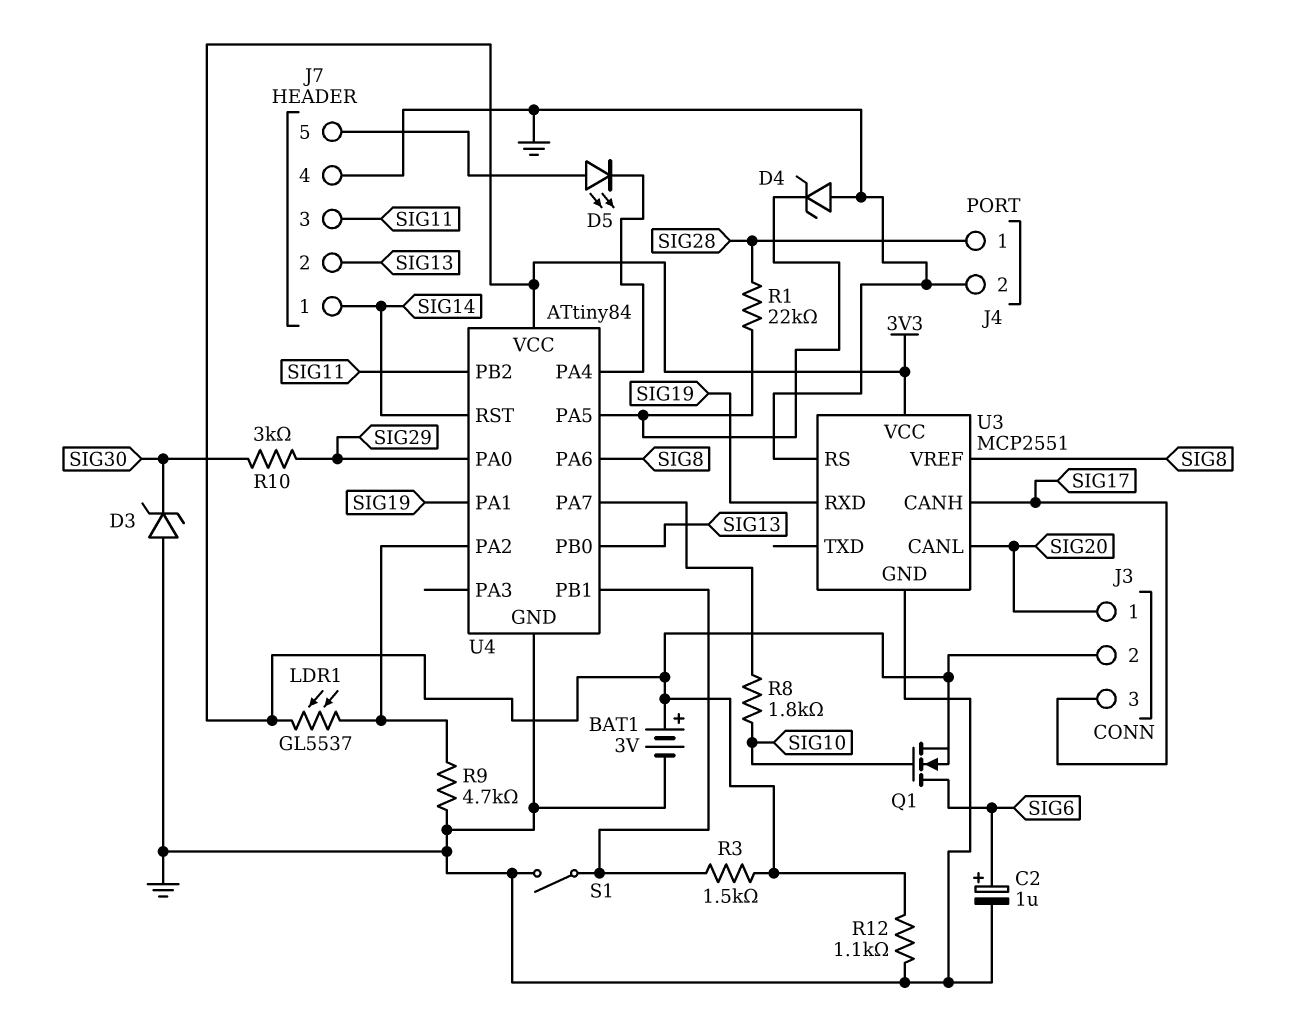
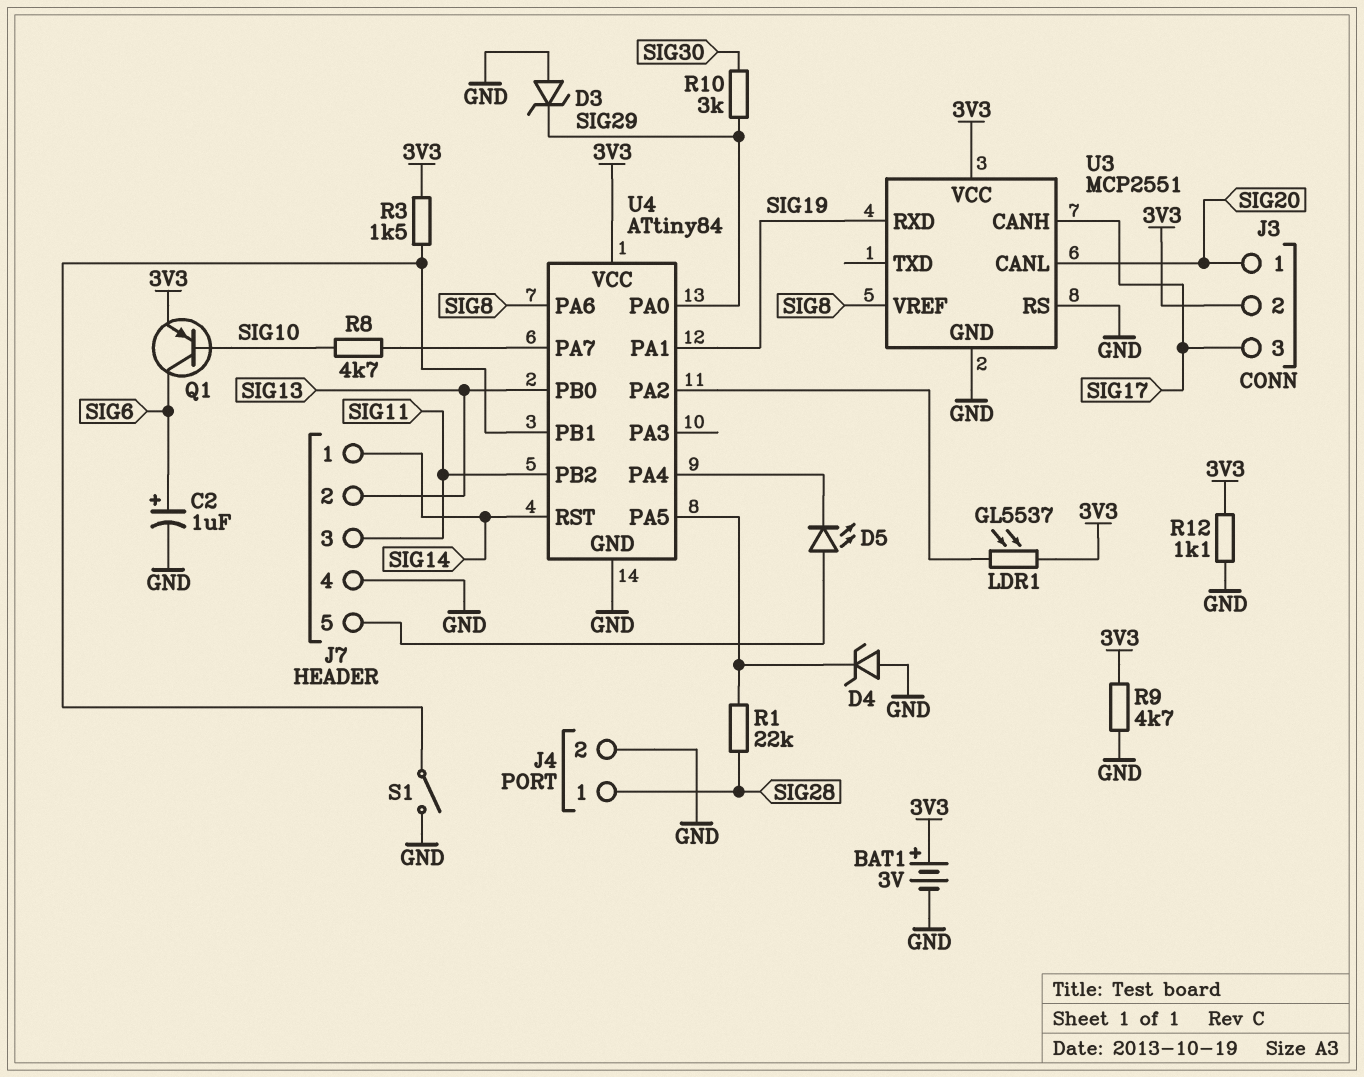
D3: zener (A GND, K SIG30) -> zener (A GND, K SIG29)
Q1: NMOS (G SIG10, D SIG6, S 3V3) -> PNP (B SIG10, C SIG6, E 3V3)
R8: 1.8k (SIG10, U4/PA7) -> 4.7k (SIG10, U4/PA7)
R9: 4.7k (GND, U4/PA2) -> 4.7k (3V3, GND)

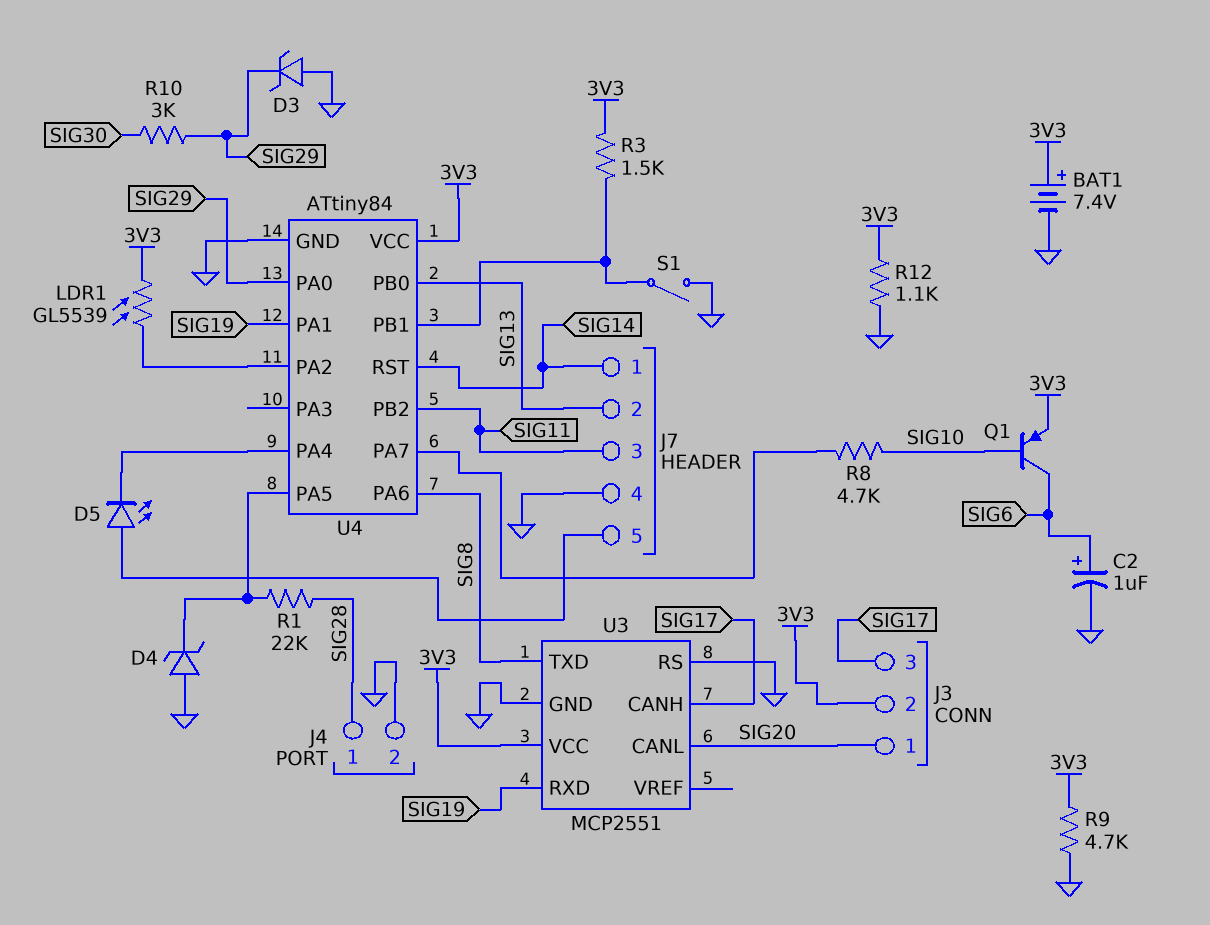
BAT1: 3V (plus 3V3, minus GND) -> 7.4V (plus 3V3, minus GND)
LDR1: GL5537 (3V3, U4/PA2) -> GL5539 (3V3, U4/PA2)
U3 pin TXD: none -> SIG8
U3 pin VREF: SIG8 -> none

